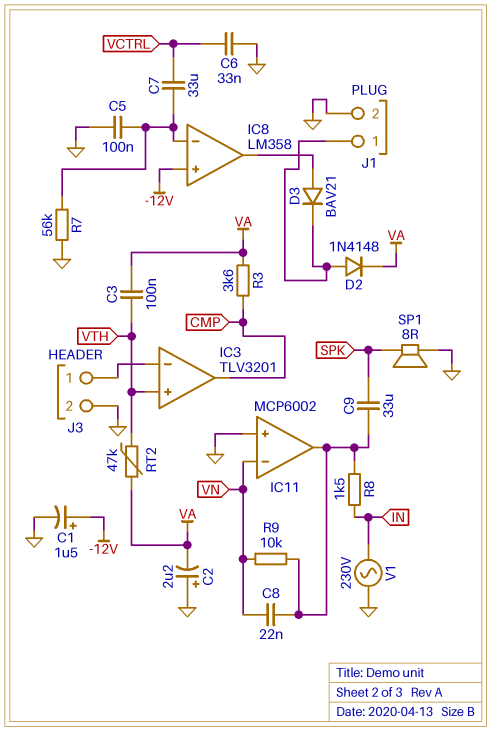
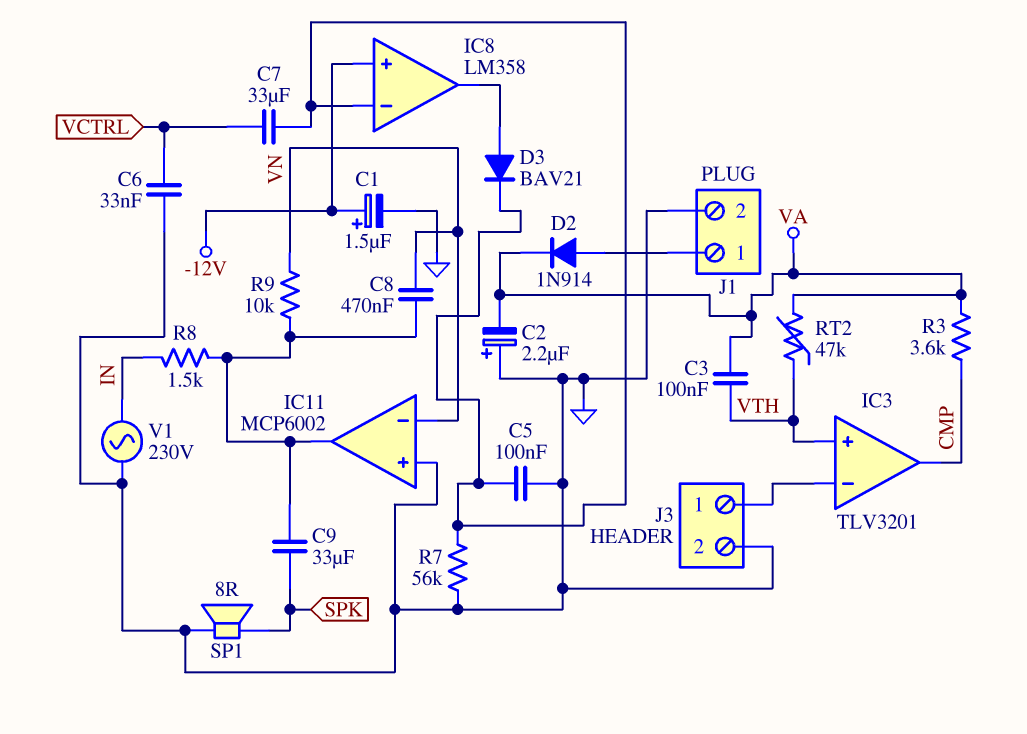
C8: 22nF (IC11/out, VN) -> 470nF (IC11/out, VN)
D2: diode 1N4148 (A J1/1, K VA) -> diode 1N914 (A J1/1, K VA)
D3: diode BAV21 (A IC8/out, K J1/1) -> diode BAV21 (A IC8/out, K IC8/in-)

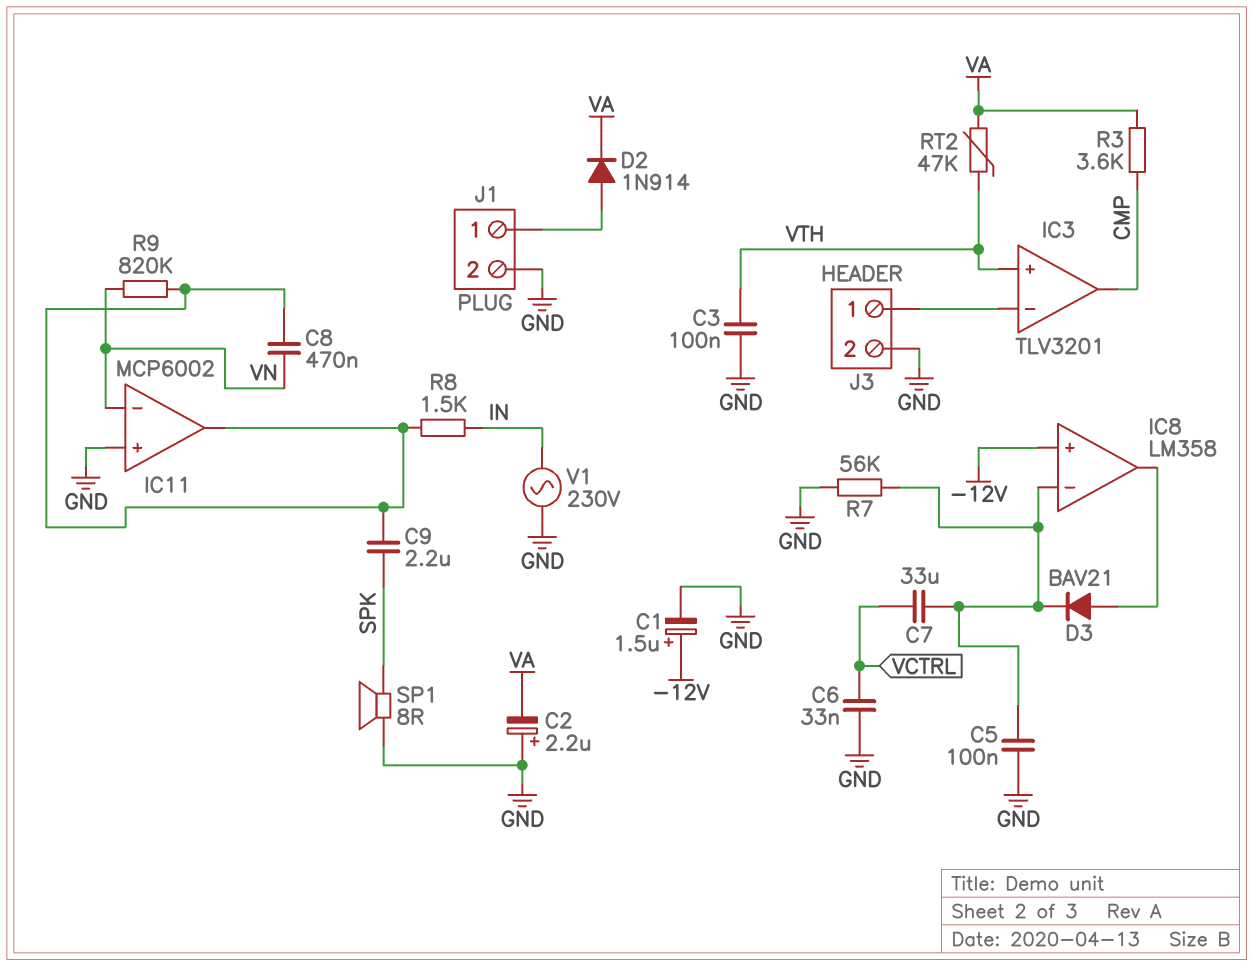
C3: 100nF (VA, VTH) -> 100nF (GND, VTH)
C9: 33uF (IC11/out, SPK) -> 2.2uF (IC11/out, SPK)
R9: 10k (IC11/out, VN) -> 820k (IC11/out, VN)

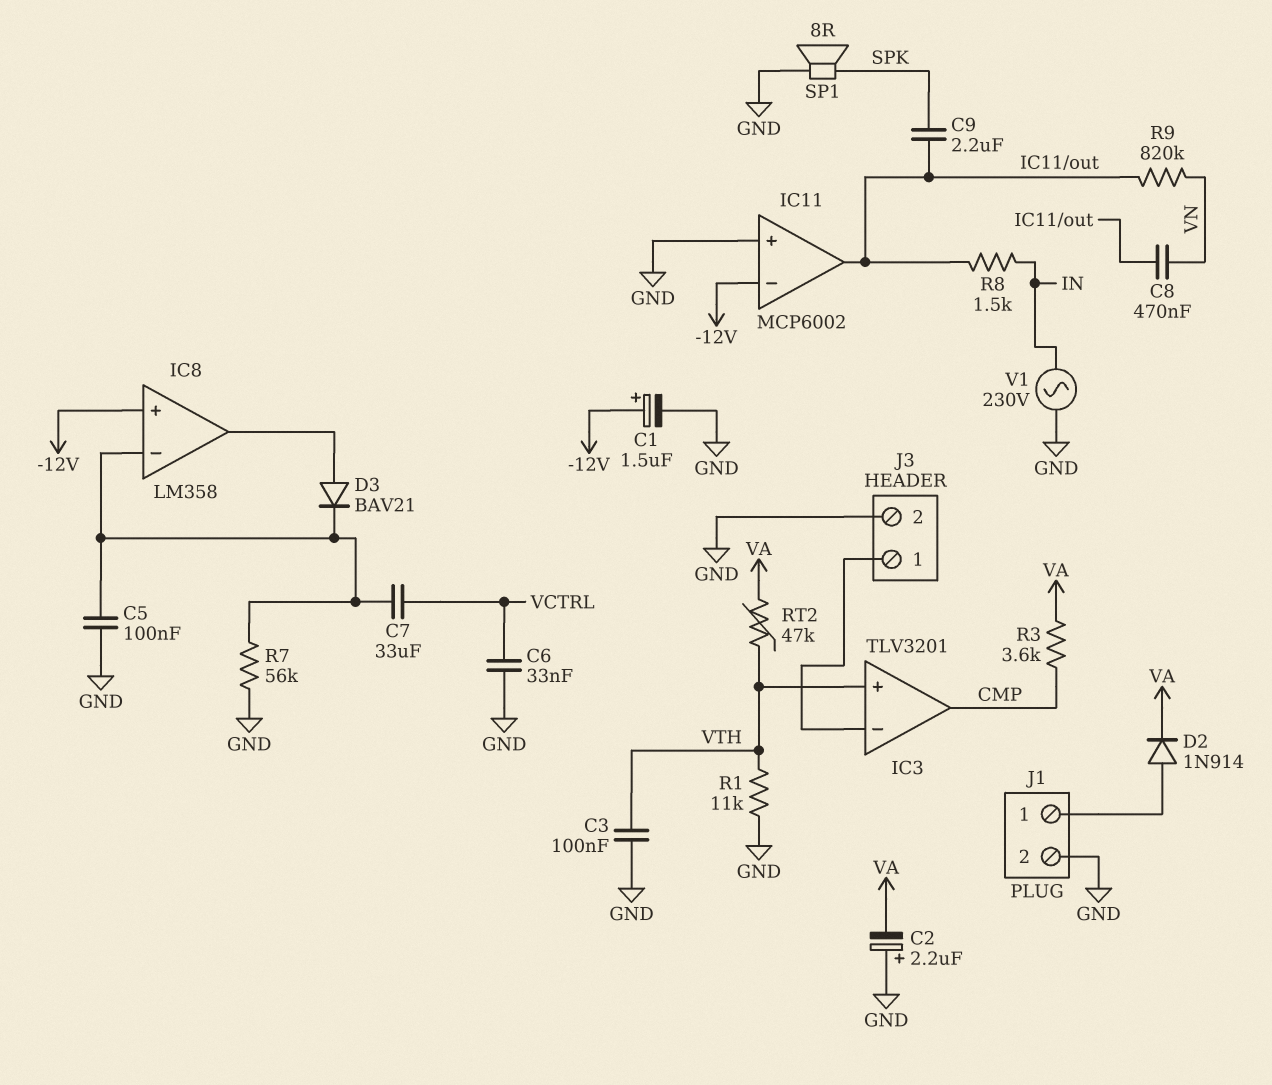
IC11 pin in-: VN -> -12V
R1: none -> 11k (GND, VTH)

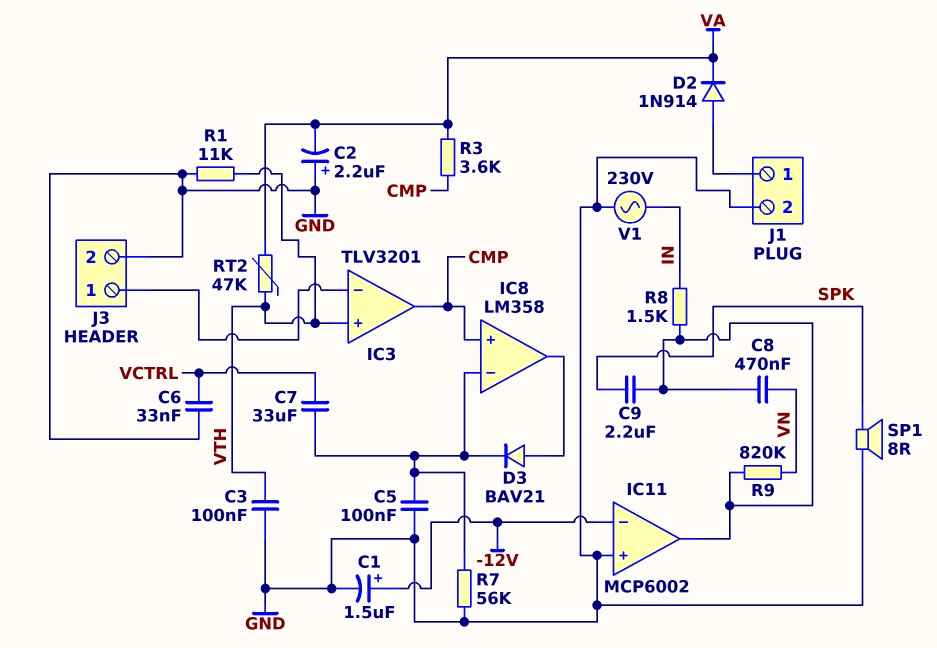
IC8 pin in+: -12V -> CMP

